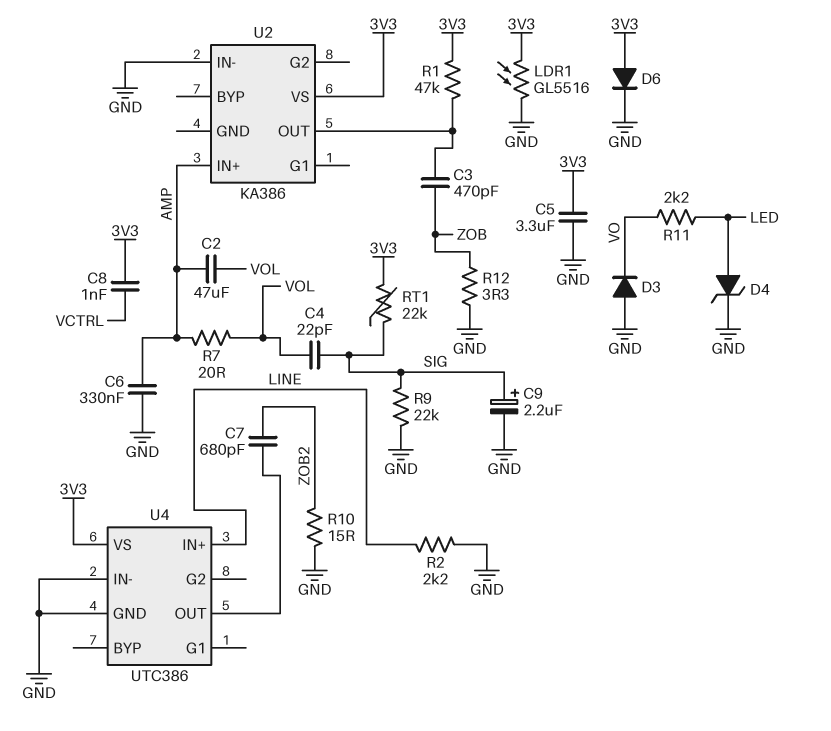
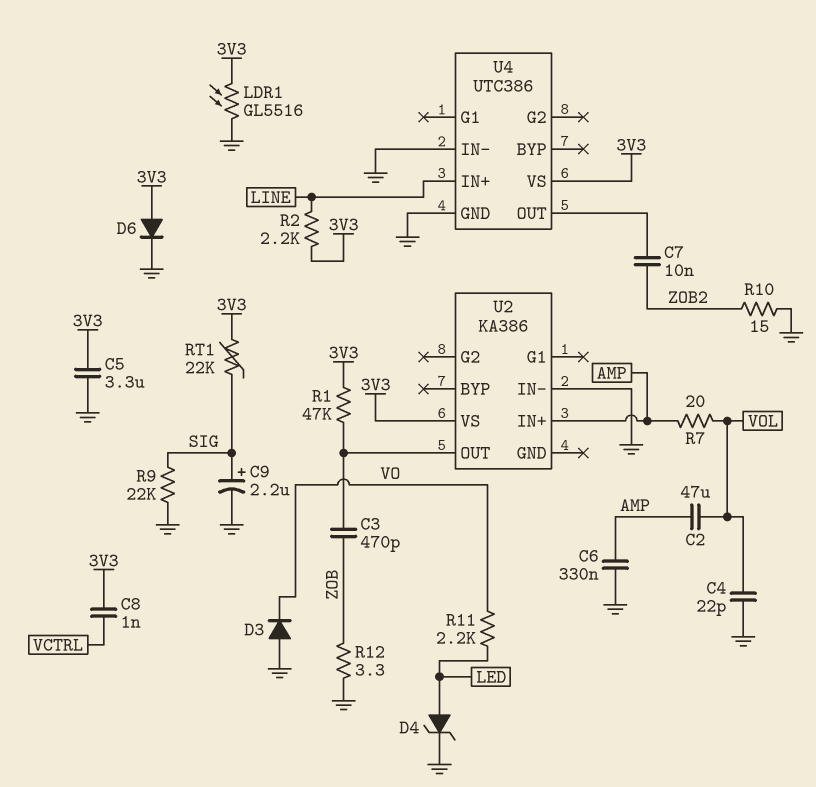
C4: 22pF (SIG, VOL) -> 22pF (GND, VOL)
C7: 680pF (U4/OUT, ZOB2) -> 10nF (U4/OUT, ZOB2)
R2: 2.2k (GND, LINE) -> 2.2k (3V3, LINE)

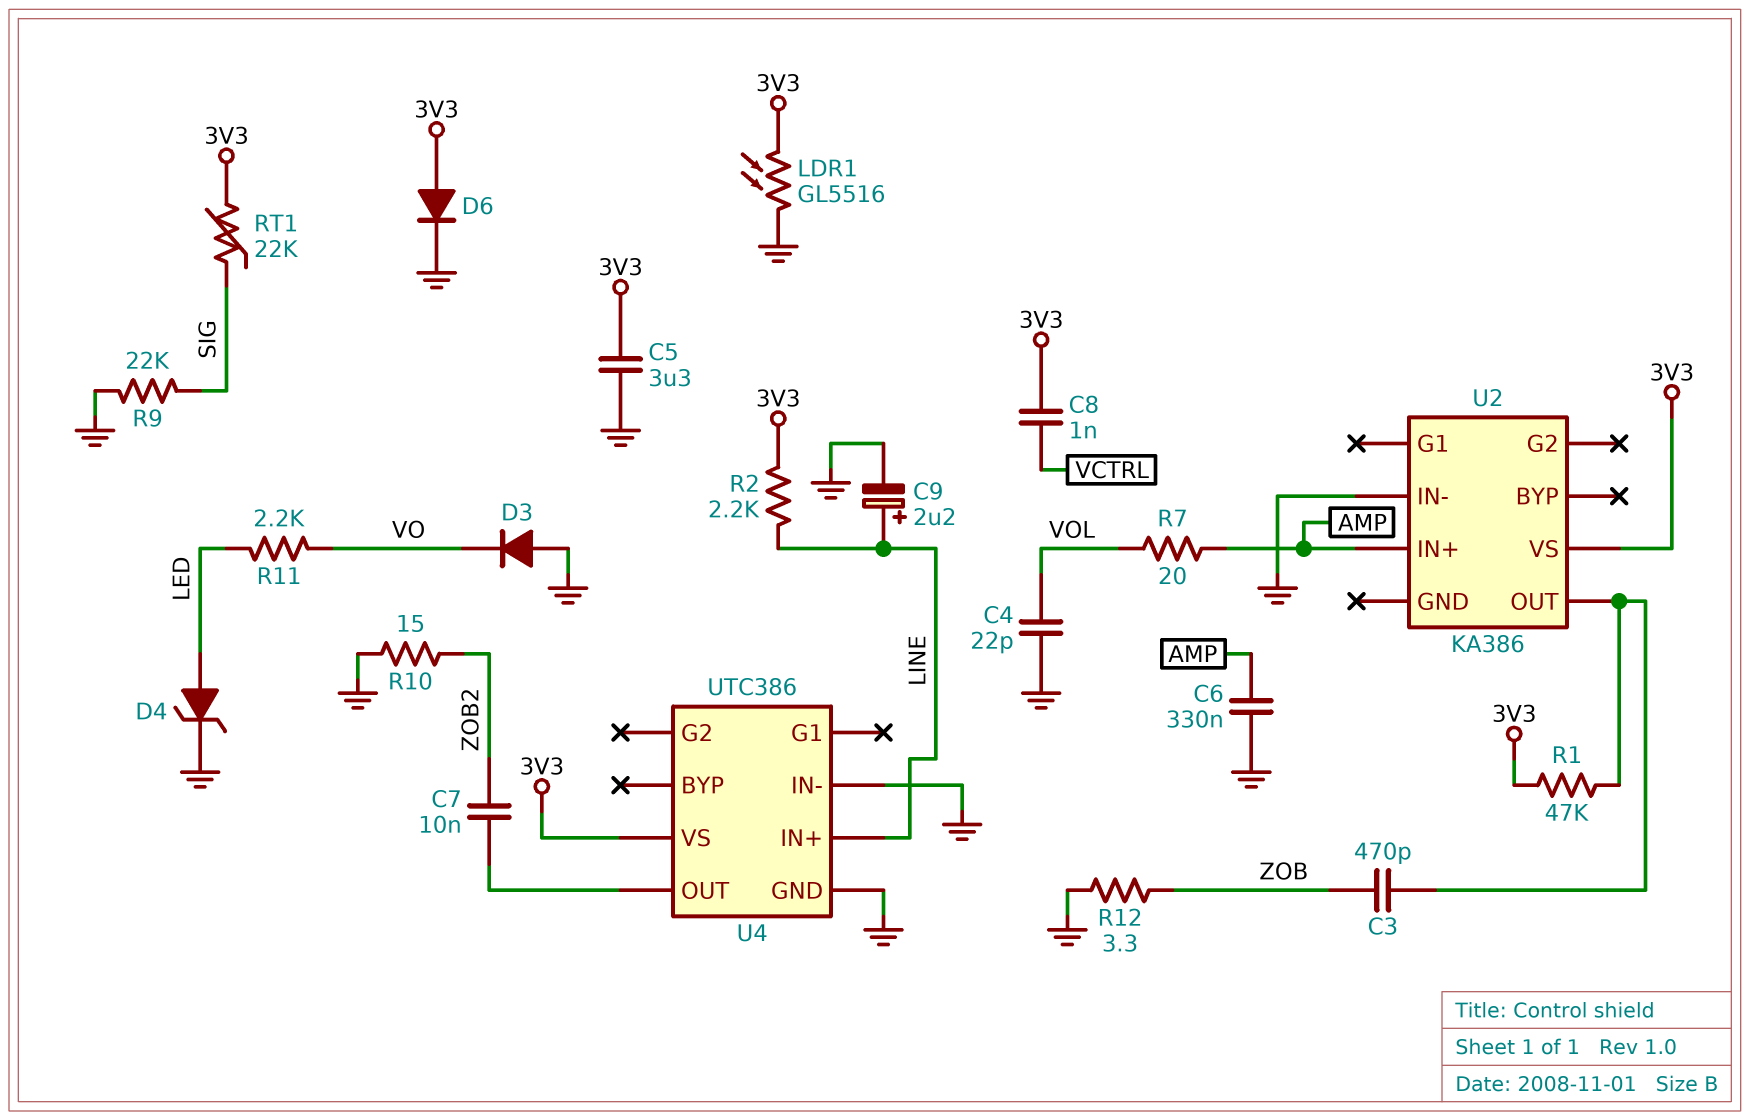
C2: 47uF (AMP, VOL) -> none
C9: 2.2uF (plus SIG, minus GND) -> 2.2uF (plus LINE, minus GND)

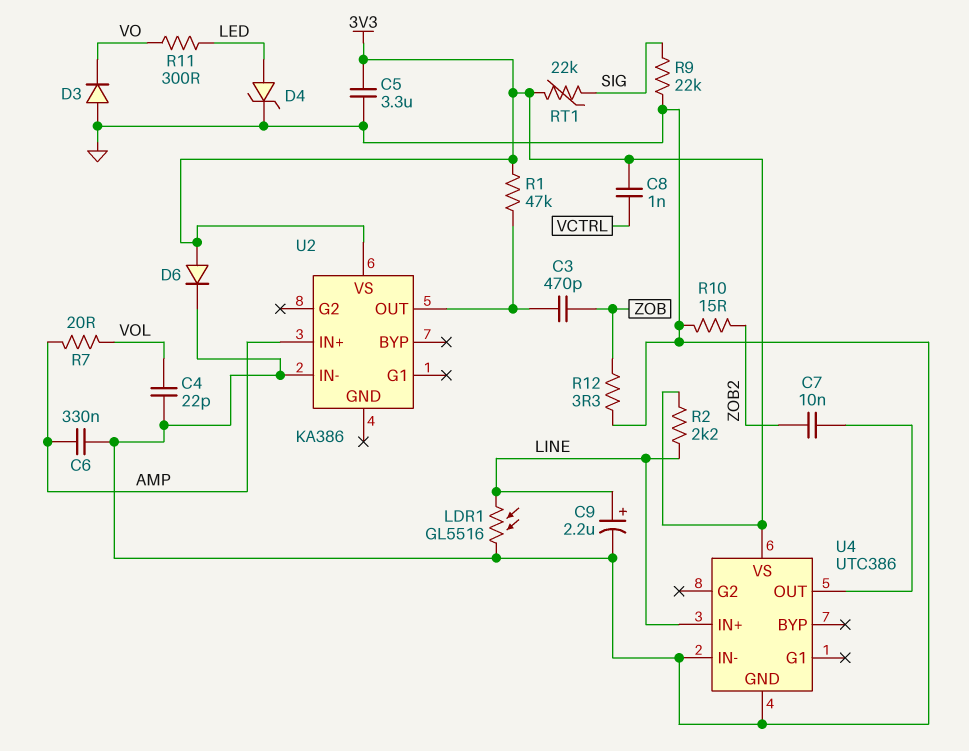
LDR1: GL5516 (3V3, GND) -> GL5516 (GND, LINE)
R11: 2.2k (LED, VO) -> 300 (LED, VO)

